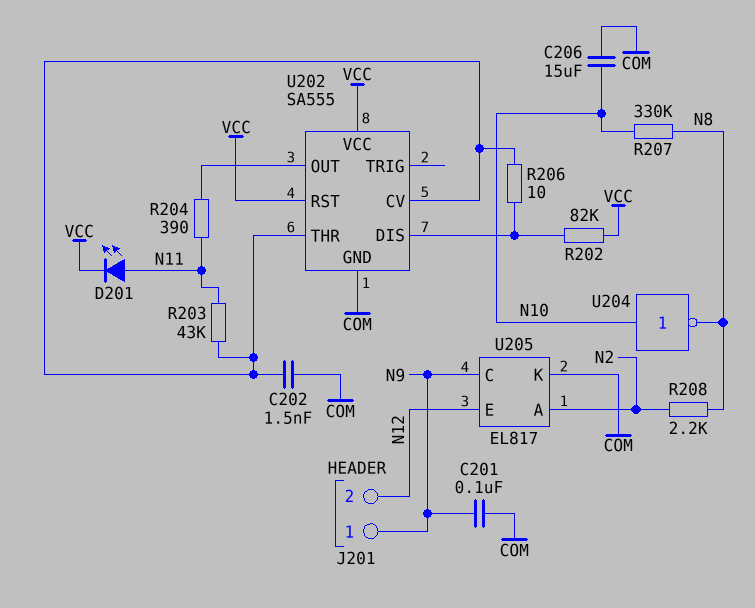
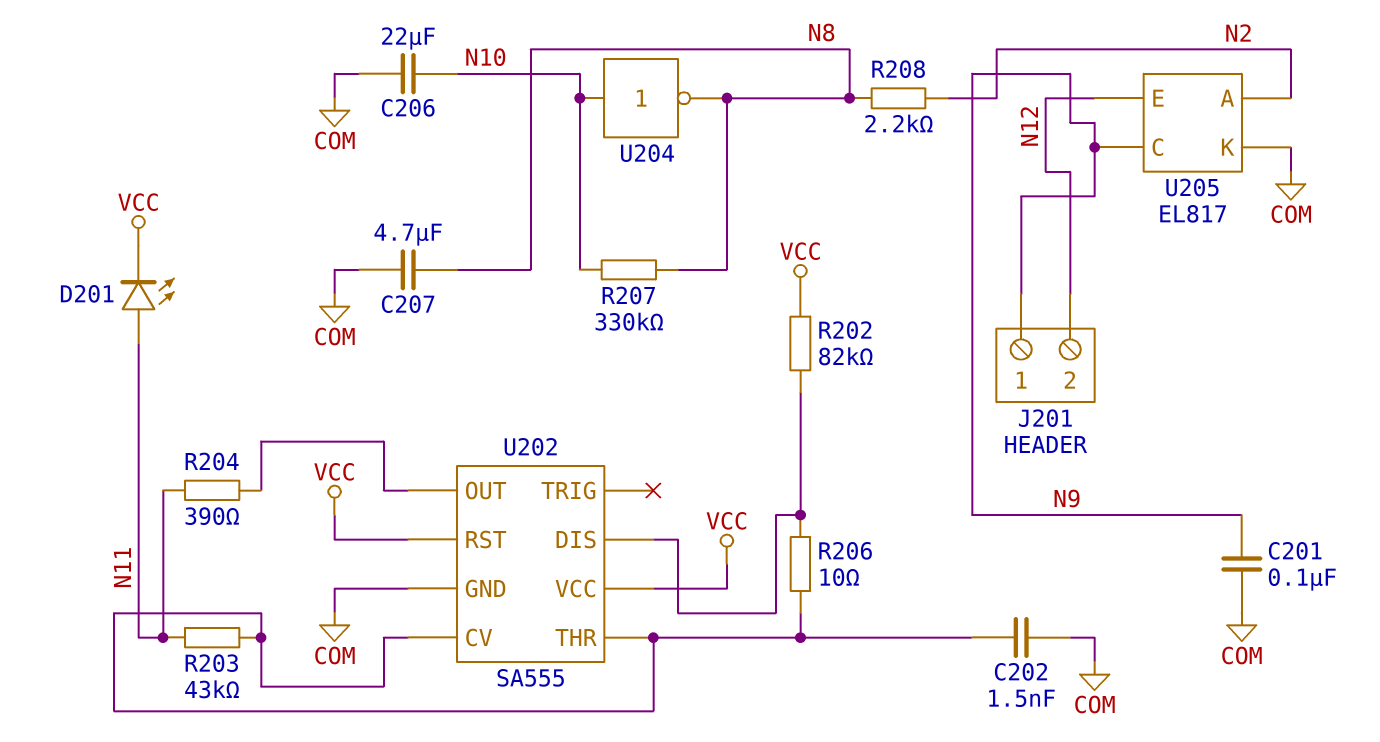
C206: 15uF (COM, N10) -> 22uF (COM, N10)
C207: none -> 4.7uF (COM, N8)

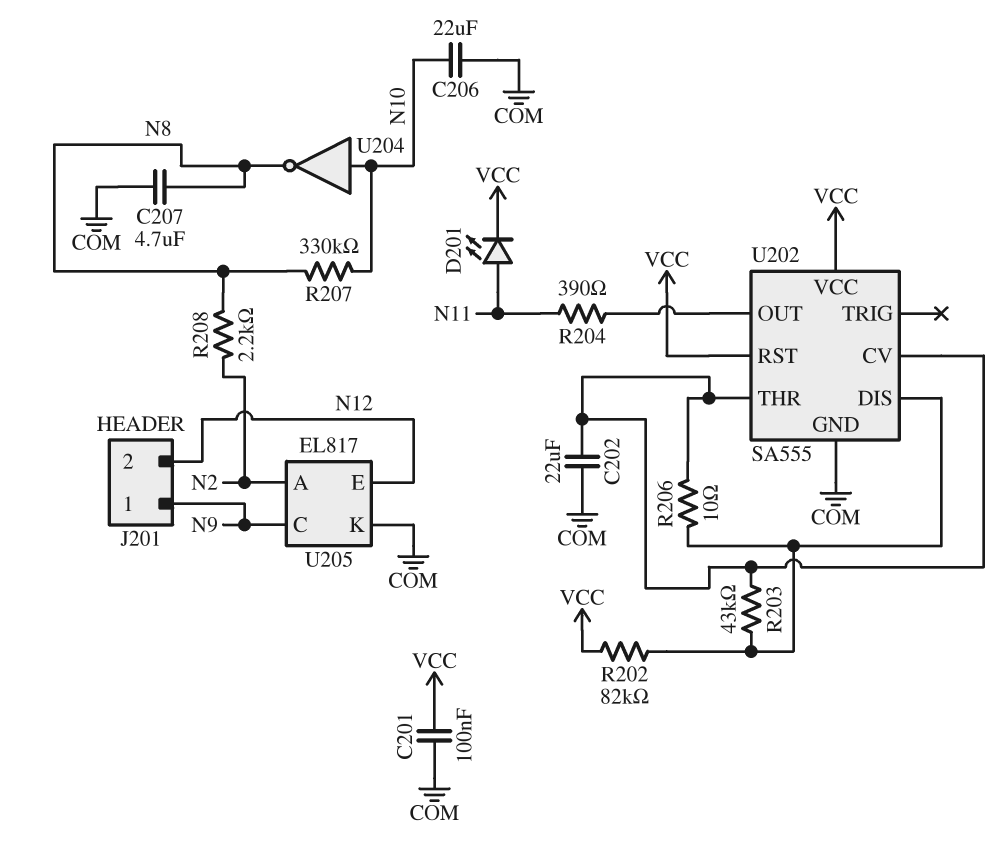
C201: 100nF (COM, N9) -> 100nF (COM, VCC)
C202: 1.5nF (COM, U202/CV) -> 22uF (COM, U202/CV)
R203: 43k (N11, U202/CV) -> 43k (U202/CV, U202/DIS)

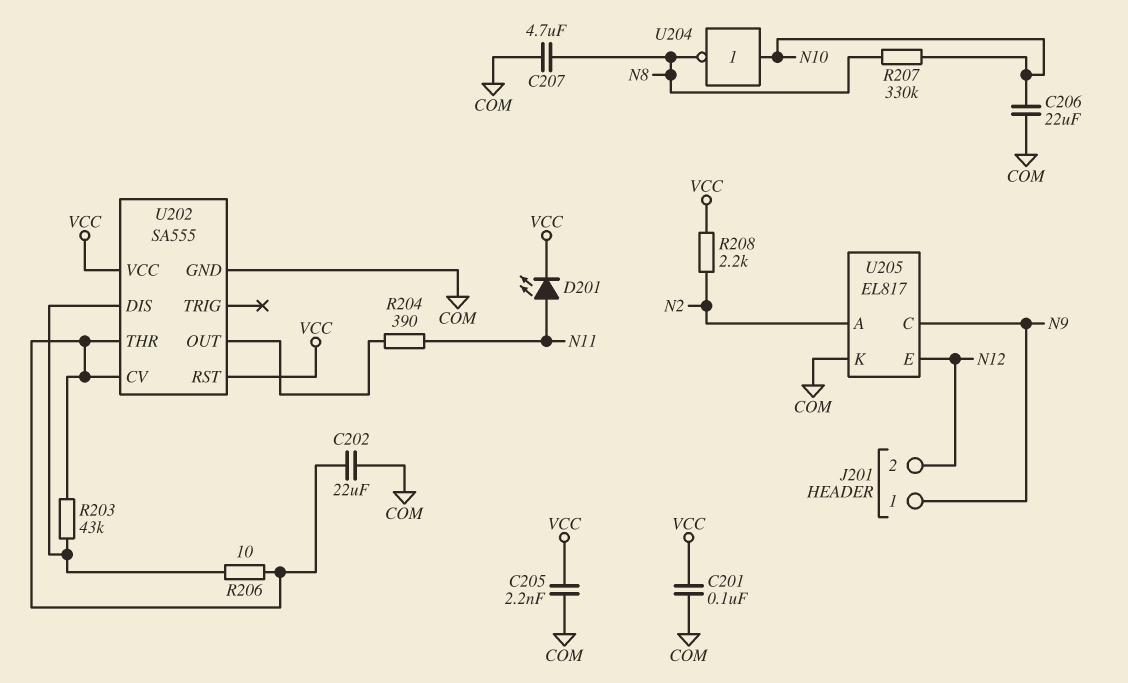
C205: none -> 2.2nF (COM, VCC)
R202: 82k (U202/DIS, VCC) -> none
R208: 2.2k (N2, N8) -> 2.2k (N2, VCC)

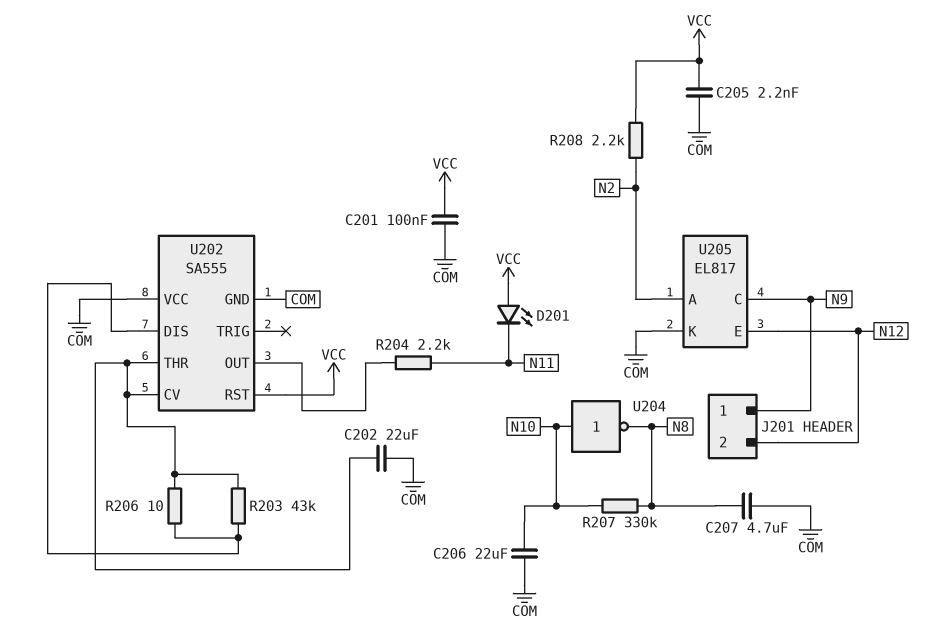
D201: LED (A N11, K VCC) -> LED (A VCC, K N11)
R204: 390 (N11, U202/OUT) -> 2.2k (N11, U202/OUT)
U202 pin VCC: VCC -> COM

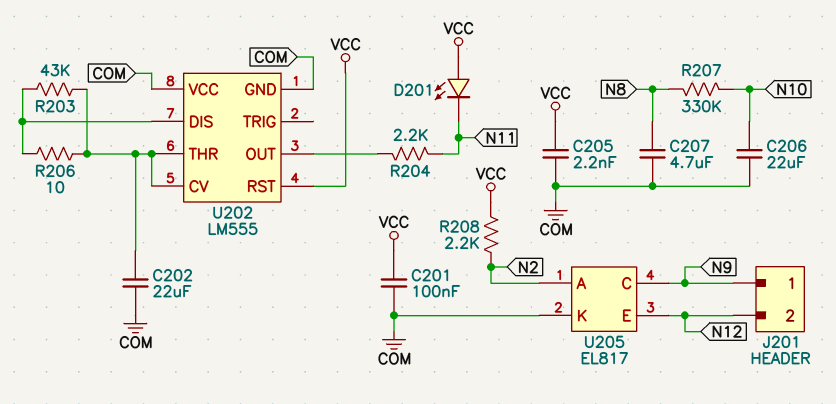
U202: SA555 -> LM555
U204: NOT (in N10, out N8) -> none

